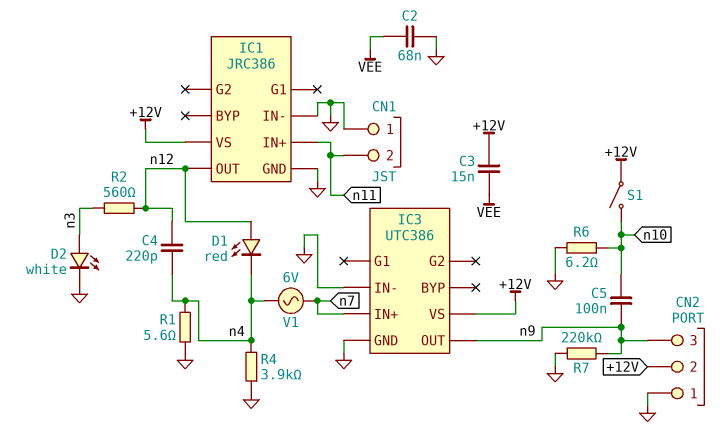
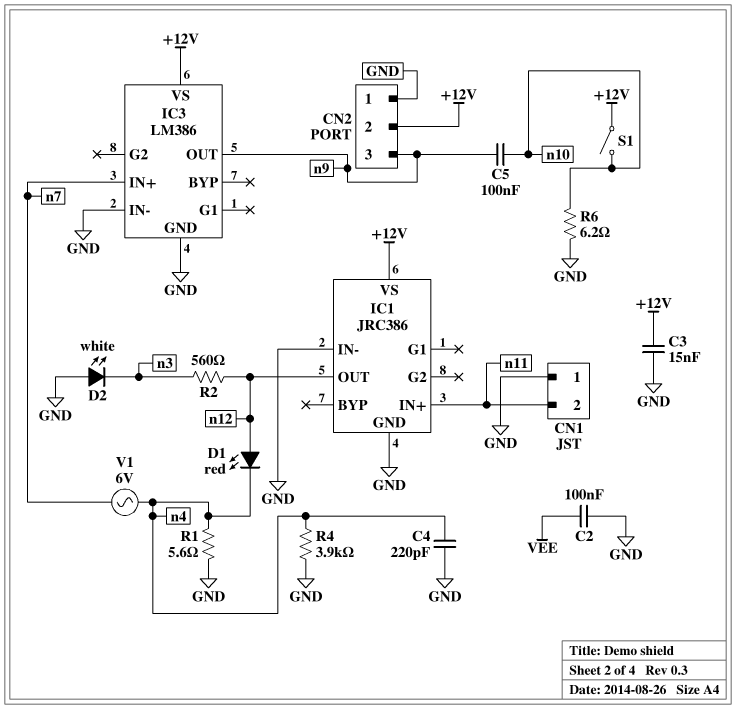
C2: 68nF (GND, VEE) -> 100nF (GND, VEE)
C3: 15nF (+12V, VEE) -> 15nF (+12V, GND)
C4: 220pF (n4, n12) -> 220pF (GND, n4)
D2: LED white (A n3, K GND) -> LED white (A GND, K n3)
IC3: UTC386 -> LM386
R7: 220k (GND, n9) -> none

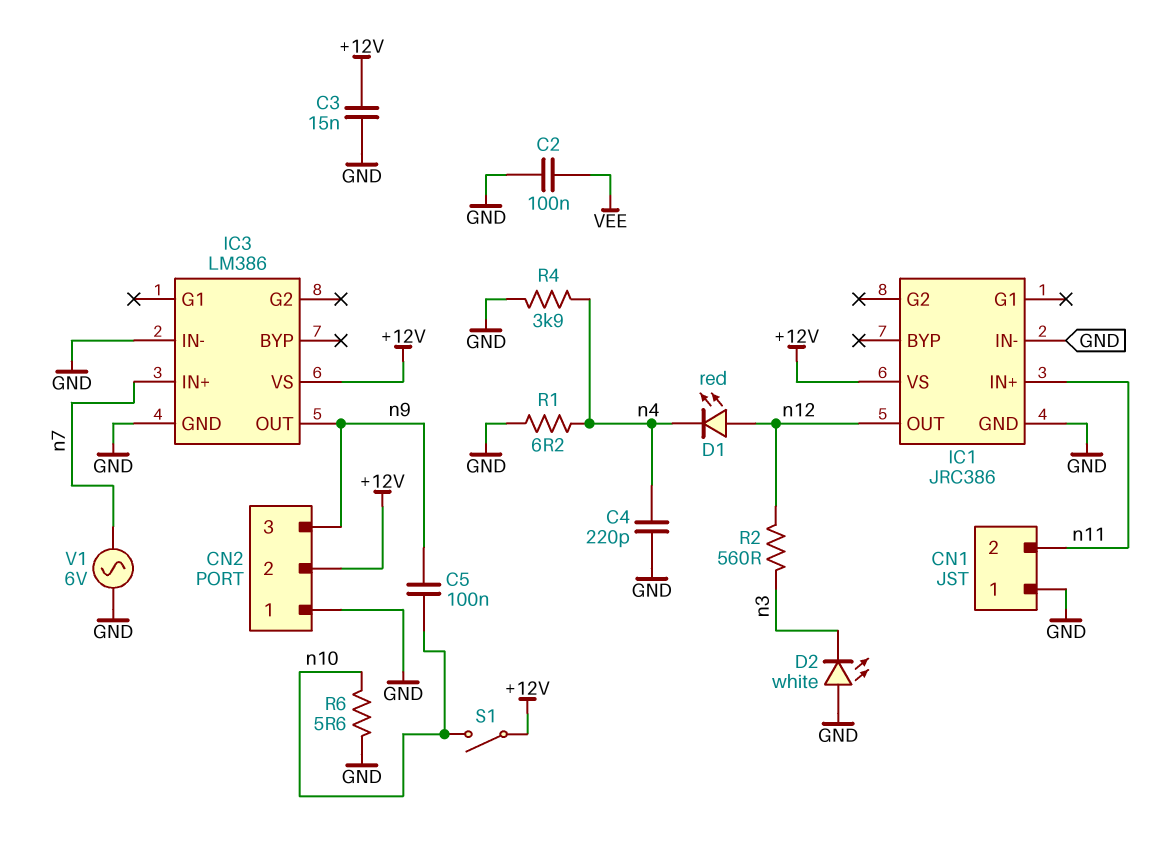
R1: 5.6 (GND, n4) -> 6.2 (GND, n4)
R6: 6.2 (GND, n10) -> 5.6 (GND, n10)
V1: AC 6V (n4, n7) -> AC 6V (GND, n7)

